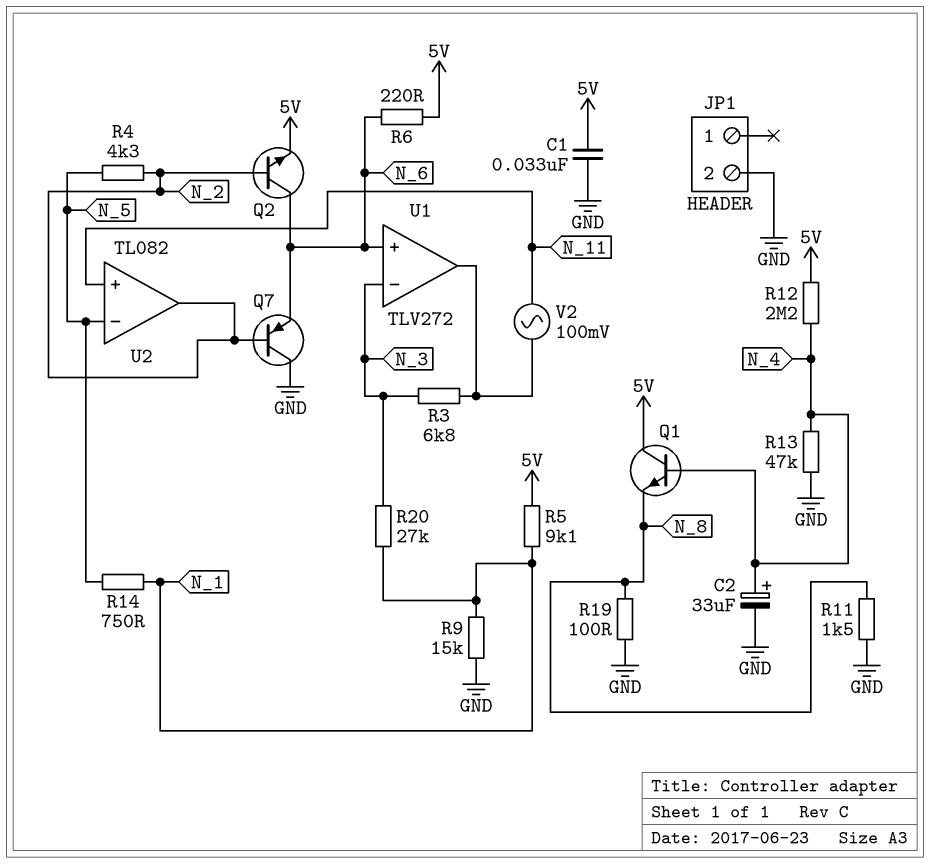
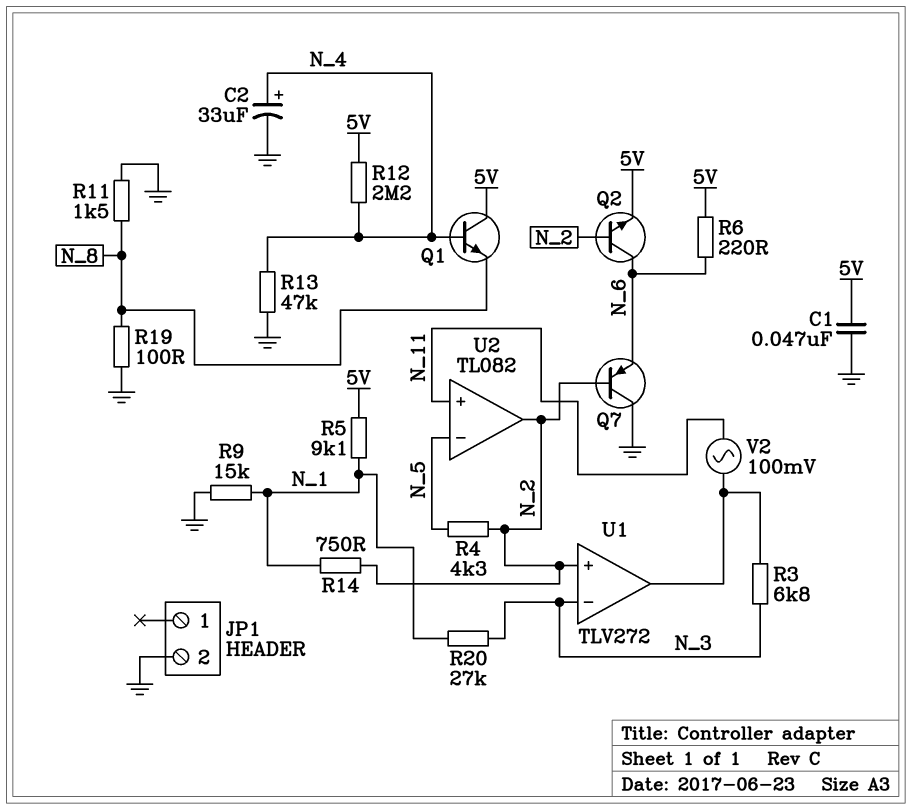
C1: 33nF (5V, GND) -> 47nF (5V, GND)
R14: 750 (N_1, N_5) -> 750 (N_1, N_2)
U1 pin in+: N_6 -> N_2

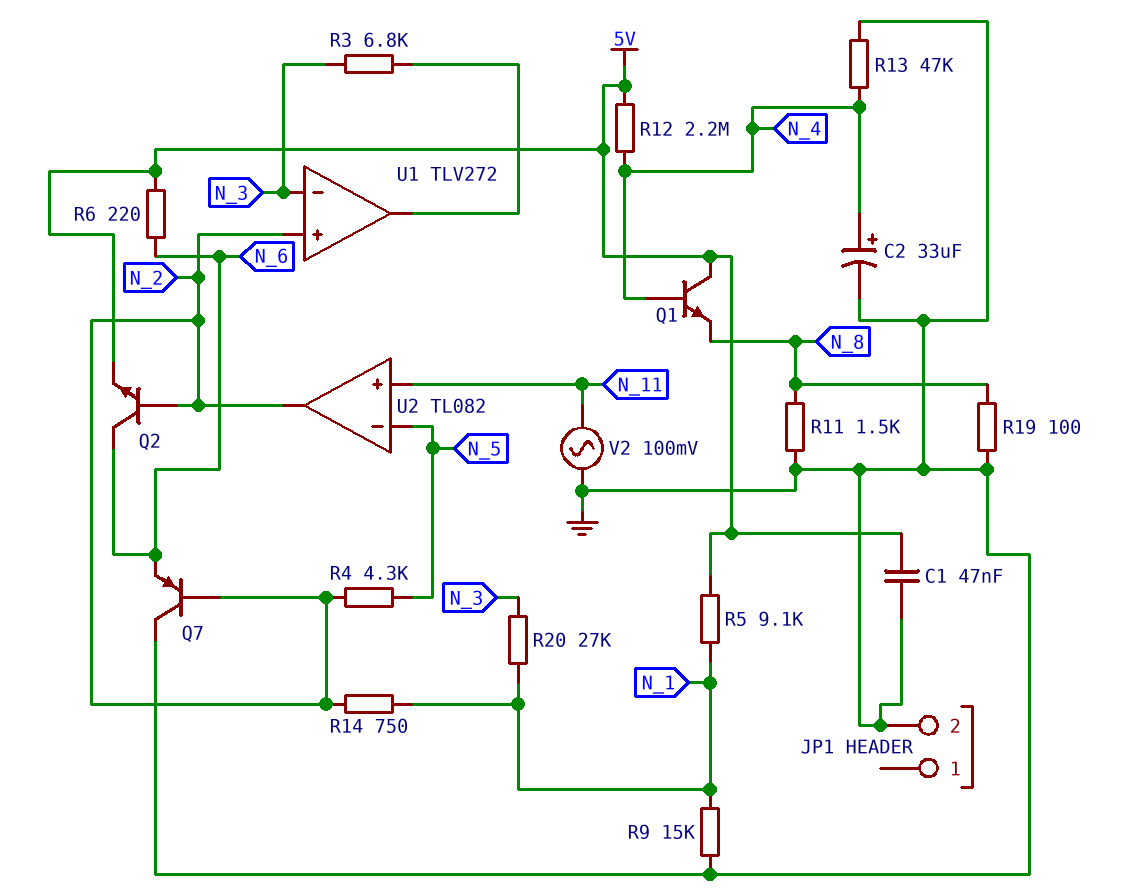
V2: AC 100mV (N_11, U1/out) -> AC 100mV (GND, N_11)

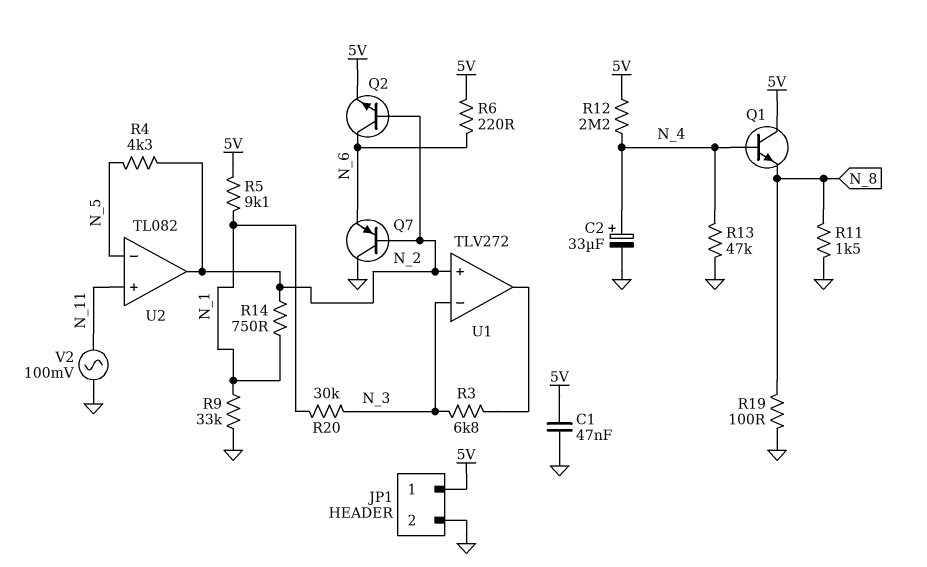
JP1 pin 1: none -> 5V
R9: 15k (GND, N_1) -> 33k (GND, N_1)
R20: 27k (N_1, N_3) -> 30k (N_1, N_3)

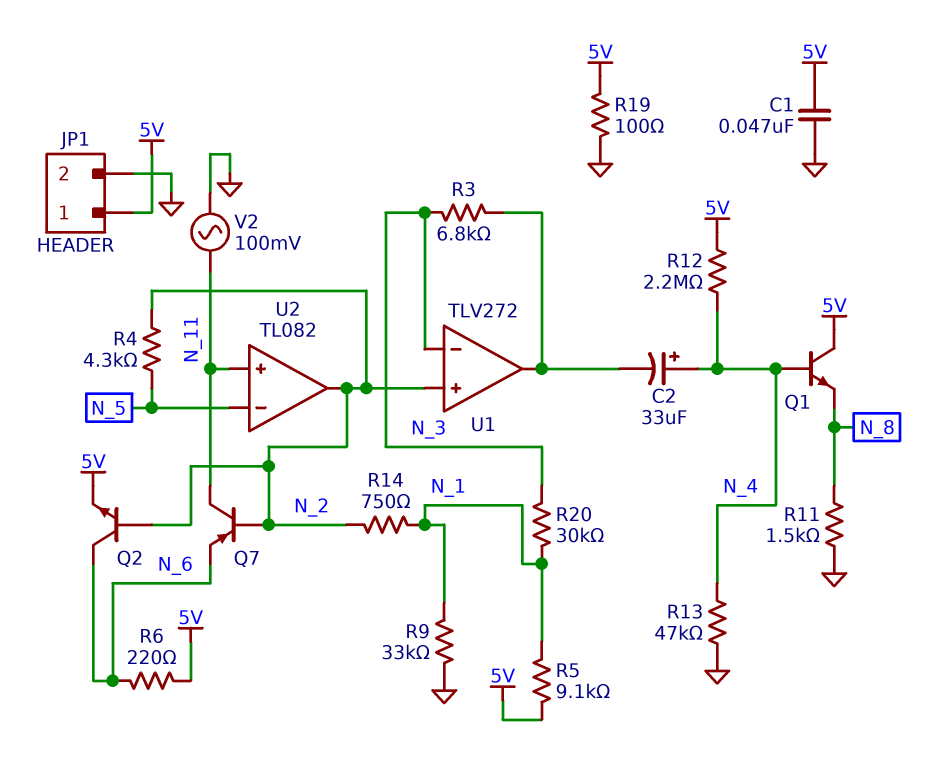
C2: 33uF (plus N_4, minus GND) -> 33uF (plus N_4, minus U1/out)
Q7: PNP (B N_2, C GND, E N_6) -> PNP (B N_2, C N_11, E N_6)
R19: 100 (GND, N_8) -> 100 (5V, GND)

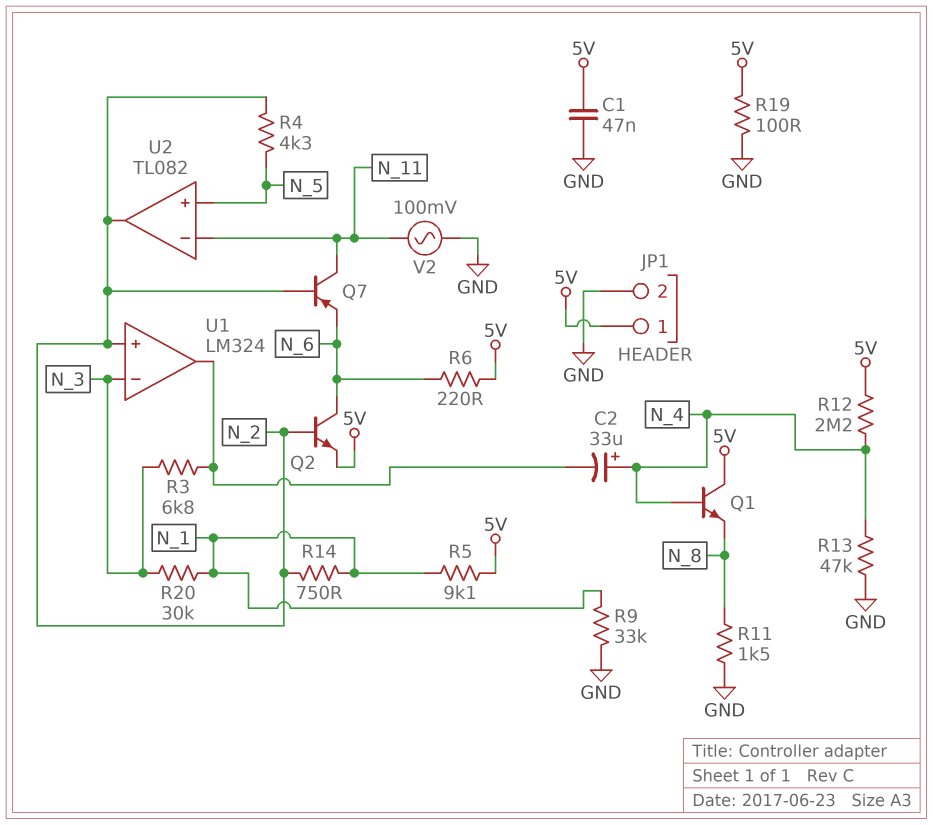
U1: TLV272 -> LM324
U2 pin in+: N_11 -> N_5
U2 pin in-: N_5 -> N_11

